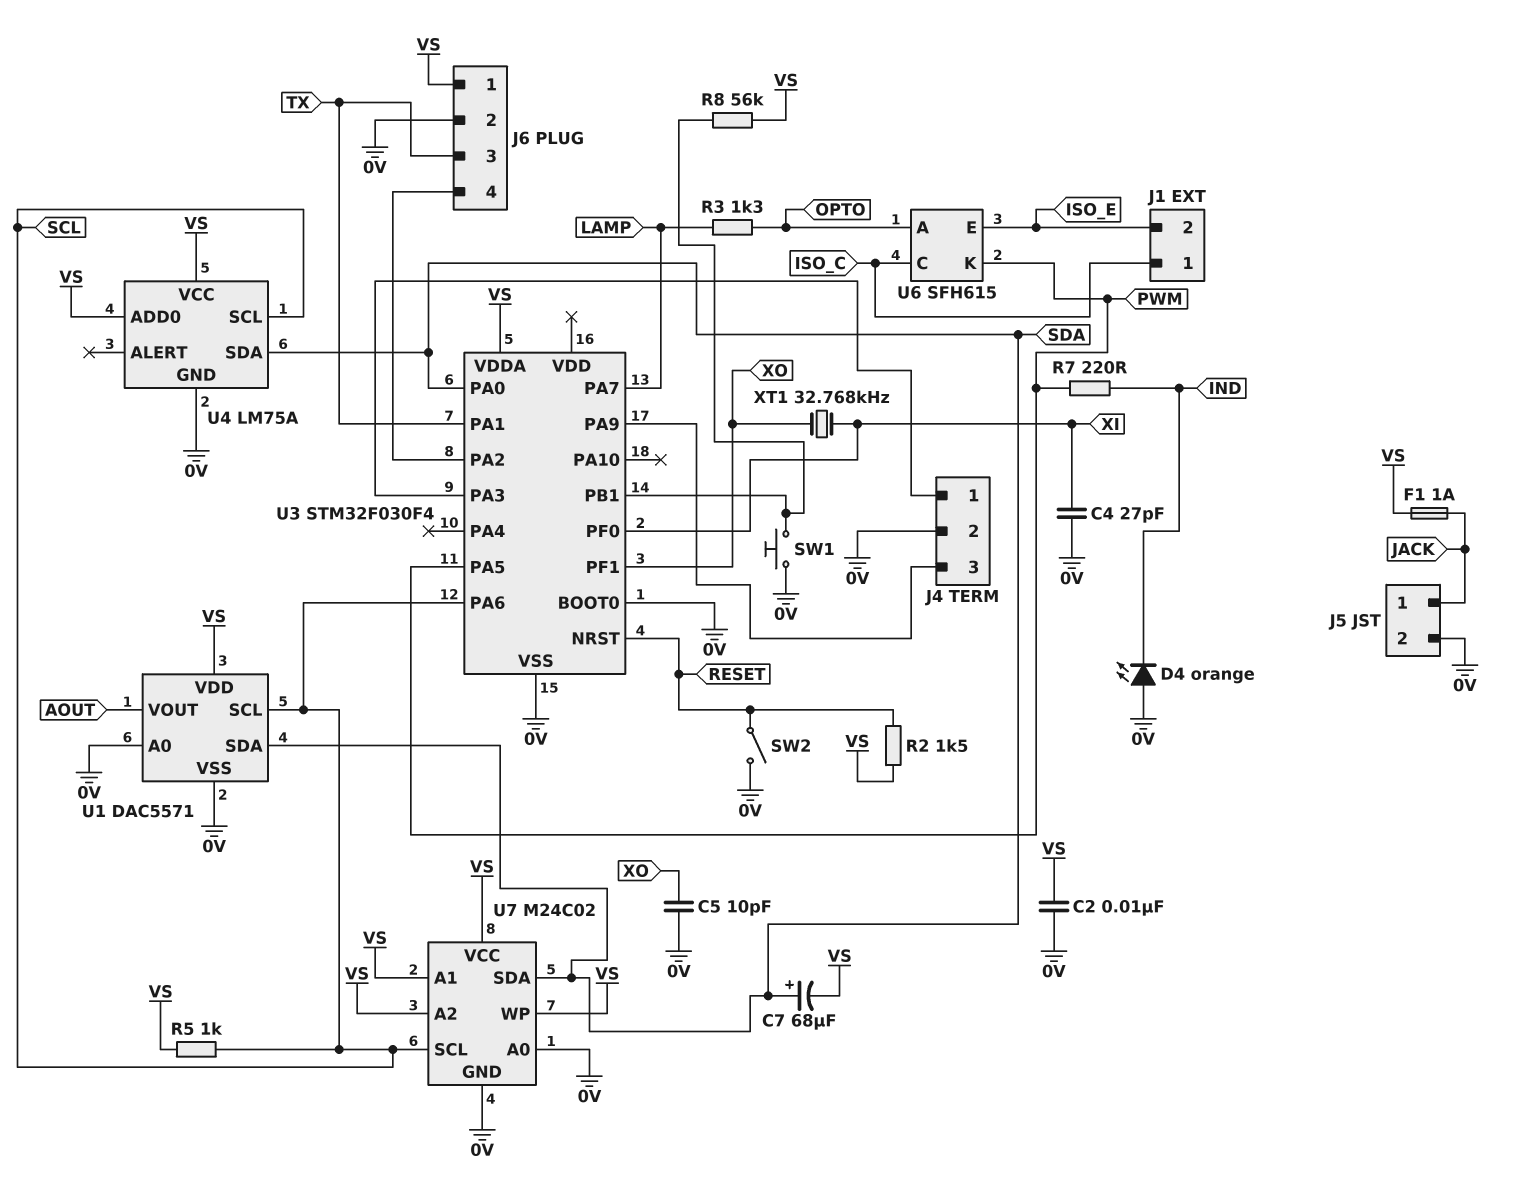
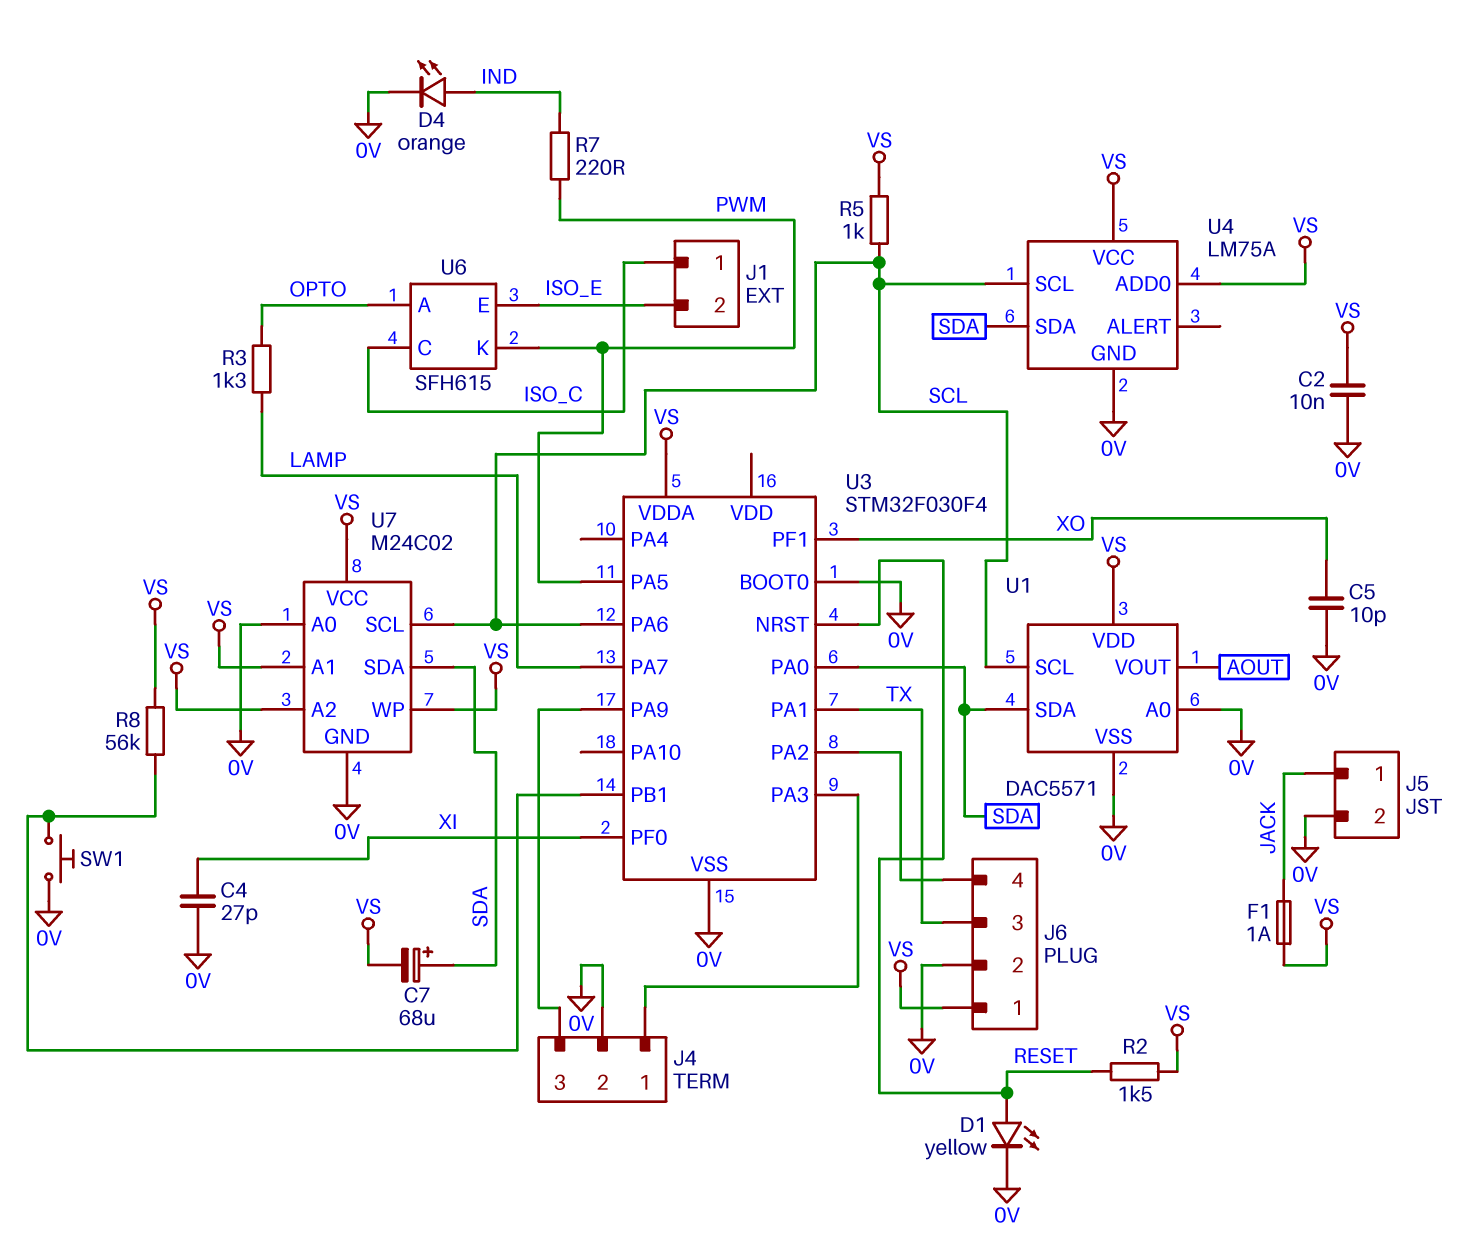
D1: none -> LED yellow (A RESET, K 0V)
D4: LED orange (A 0V, K IND) -> LED orange (A IND, K 0V)
SW2: switch (0V, RESET) -> none
XT1: 32.768kHz (XI, XO) -> none

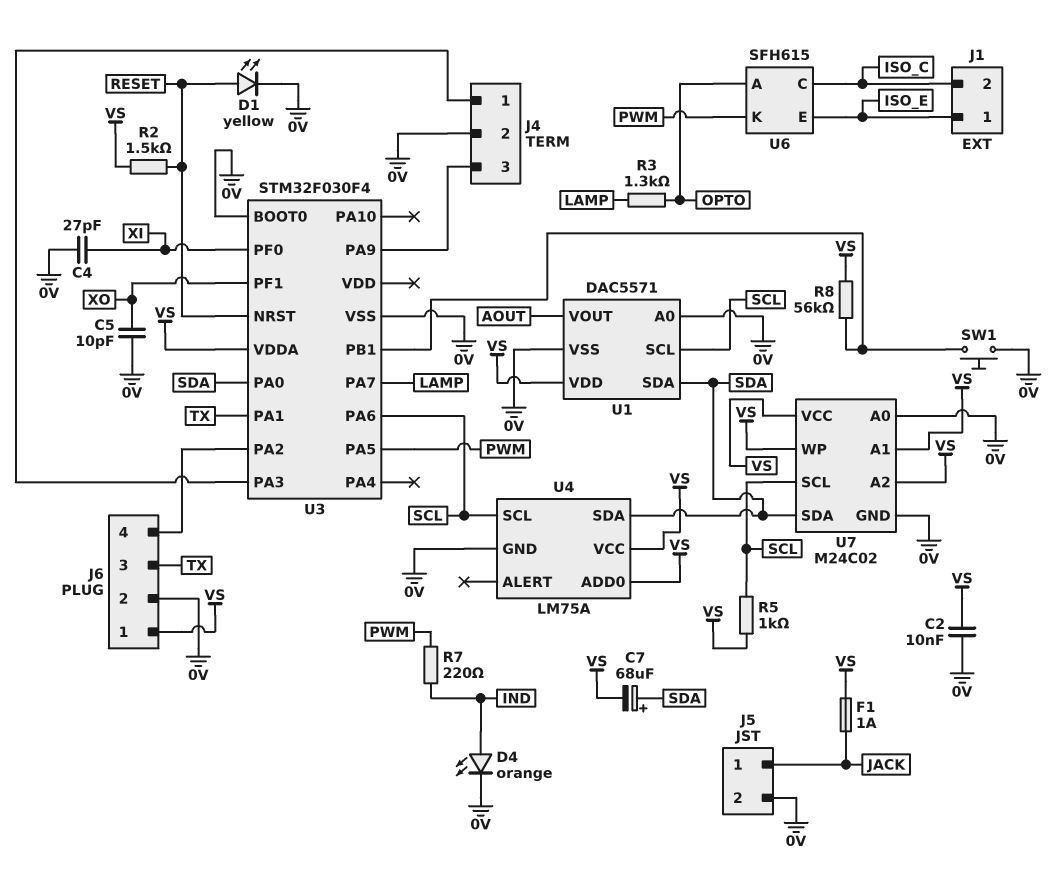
J1 pin 1: ISO_C -> ISO_E
J1 pin 2: ISO_E -> ISO_C

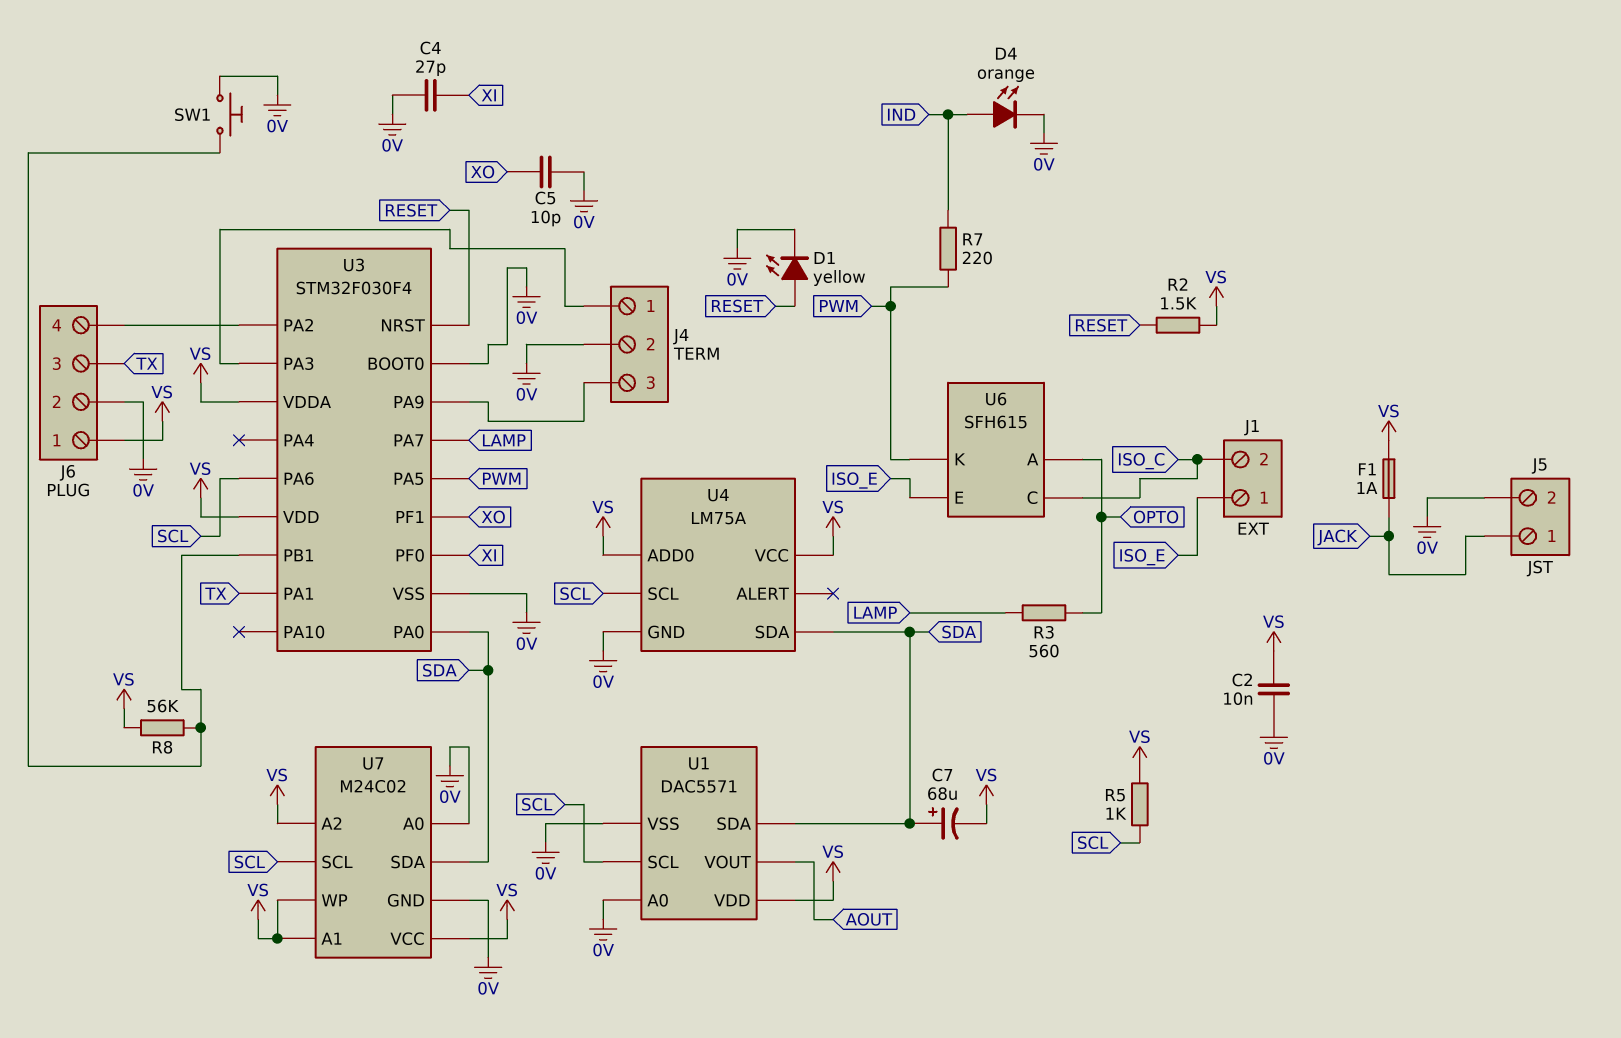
R3: 1.3k (LAMP, OPTO) -> 560 (LAMP, OPTO)
U3 pin VDD: none -> VS

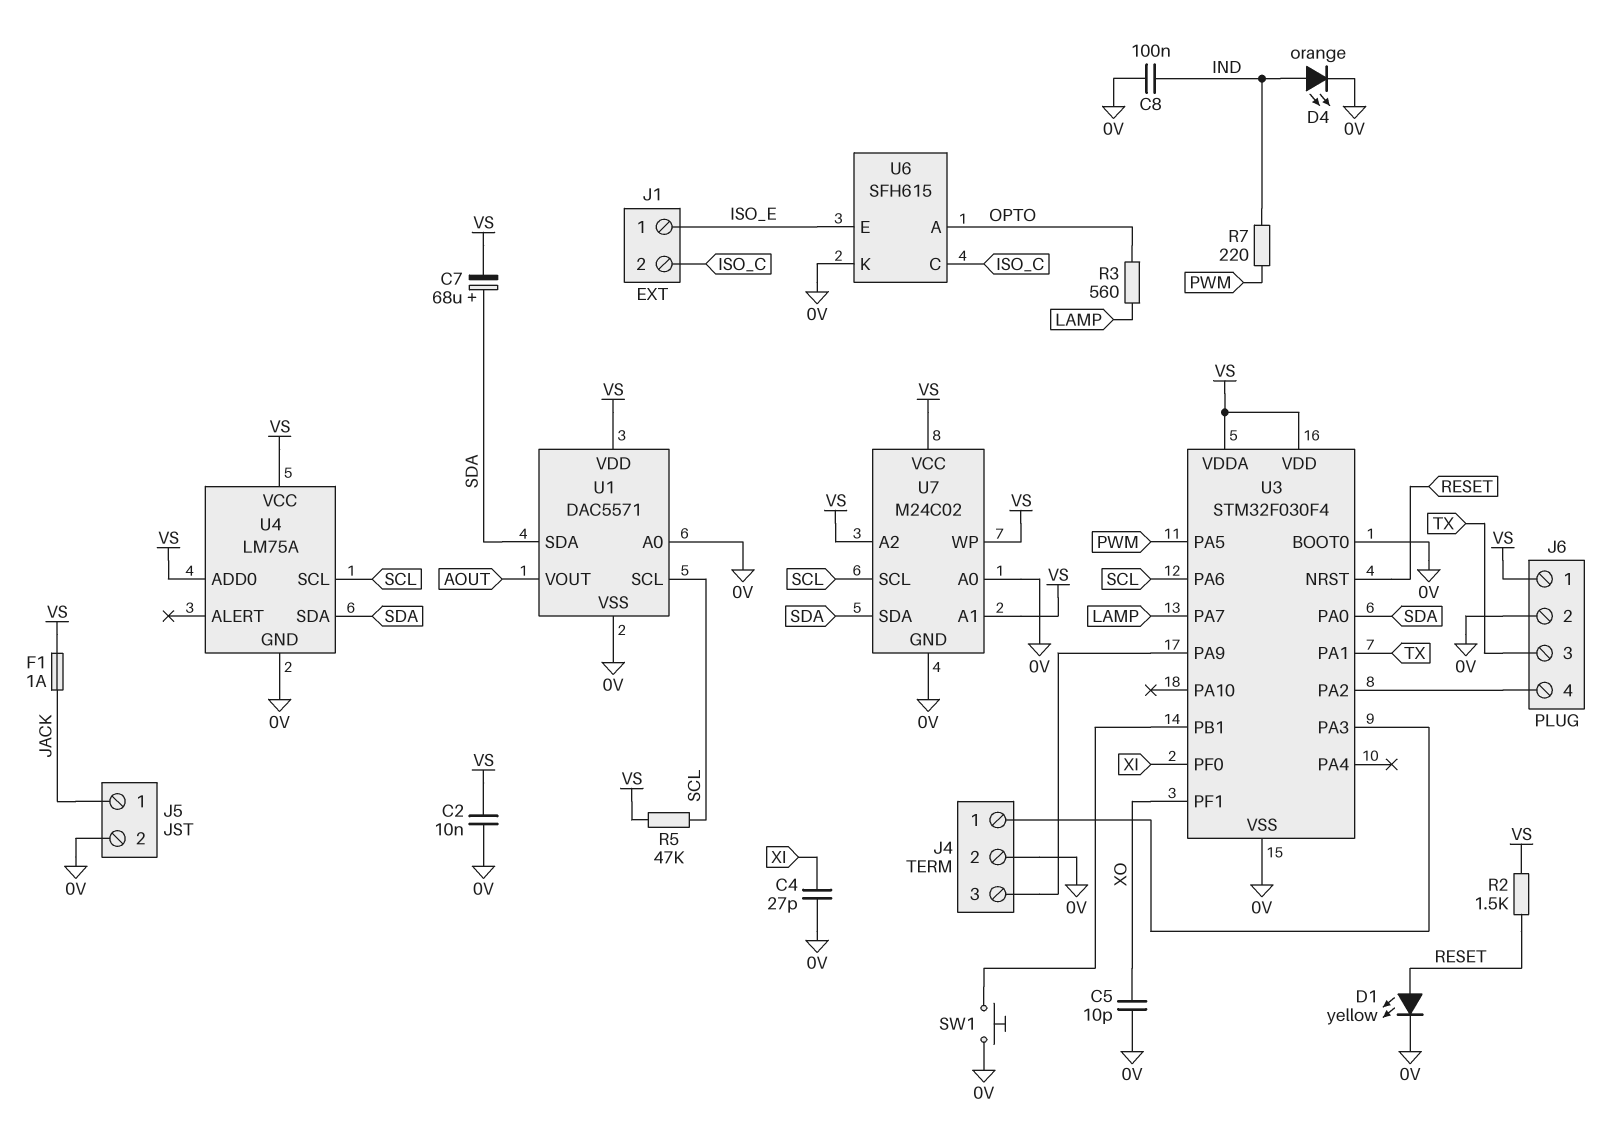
C8: none -> 100nF (0V, IND)
R5: 1k (SCL, VS) -> 47k (SCL, VS)
R8: 56k (U3/PB1, VS) -> none
U6 pin K: PWM -> 0V

